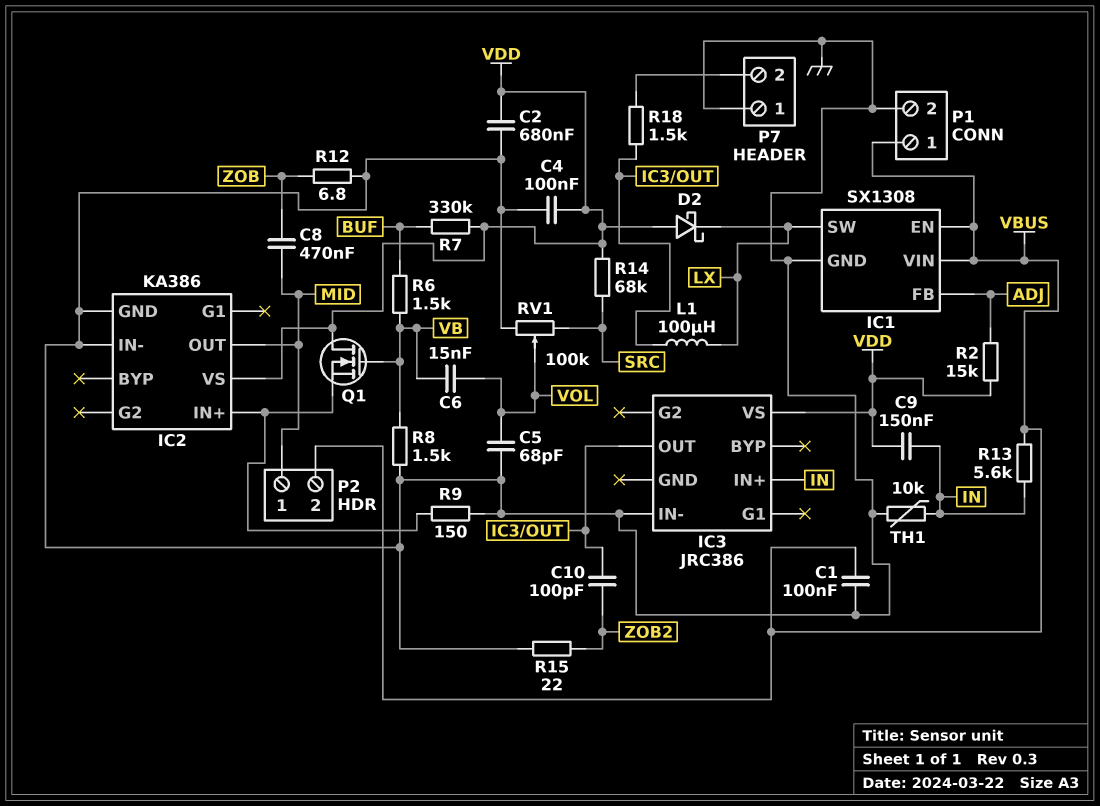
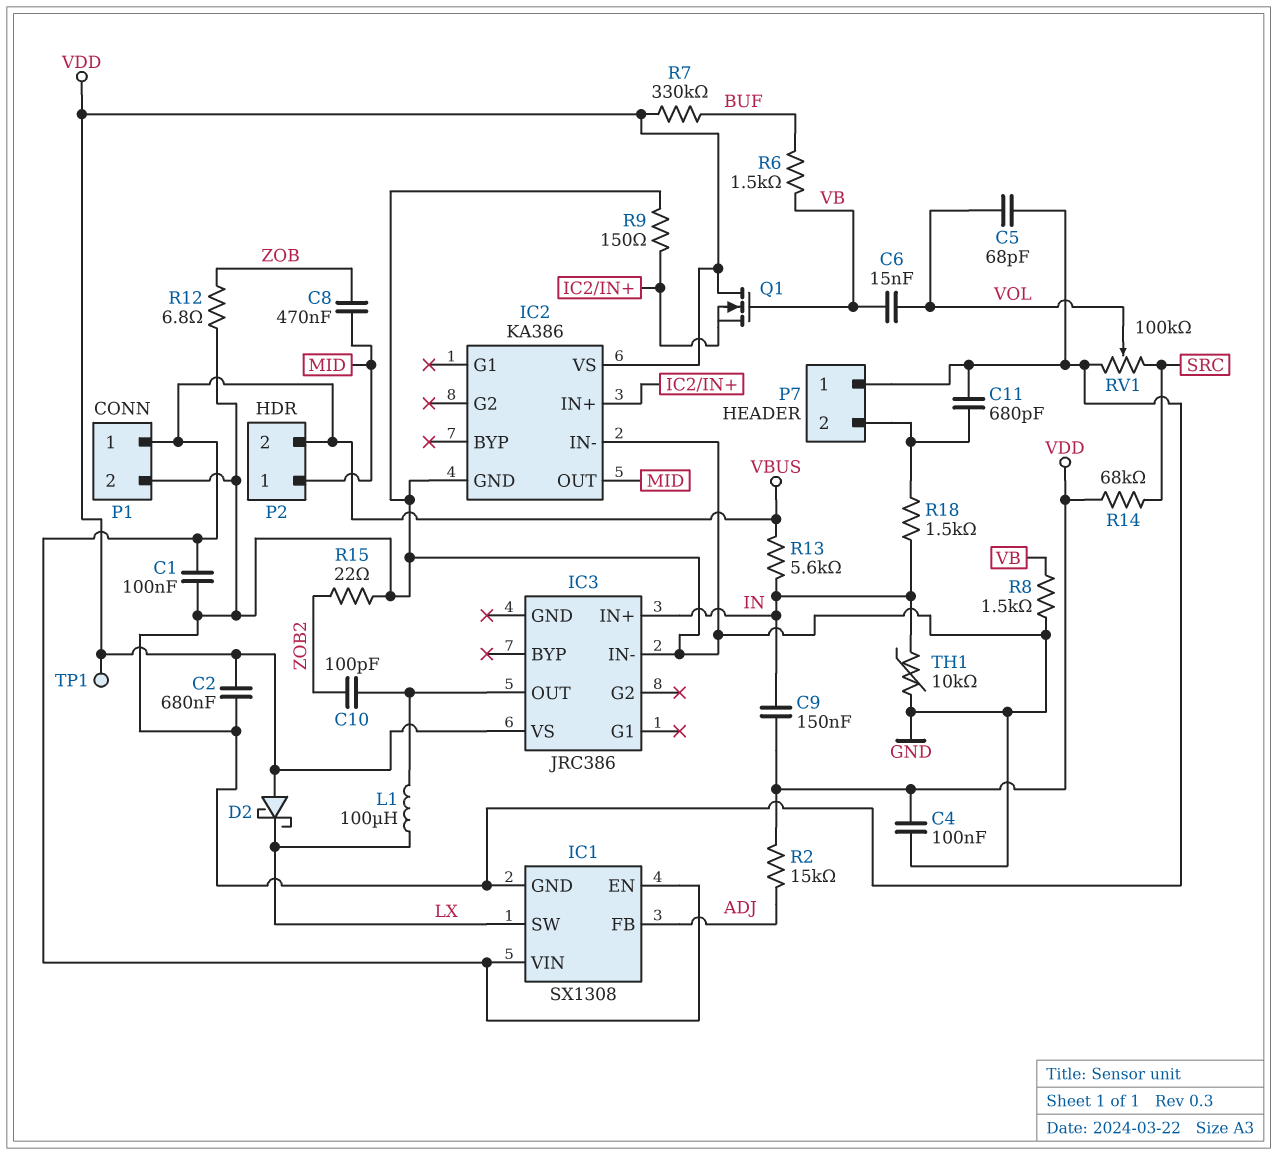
C11: none -> 680pF (GND, P7/2)
R18: 1.5k (IC3/OUT, P7/2) -> 1.5k (IN, P7/2)
TP1: none -> test point (VDD)

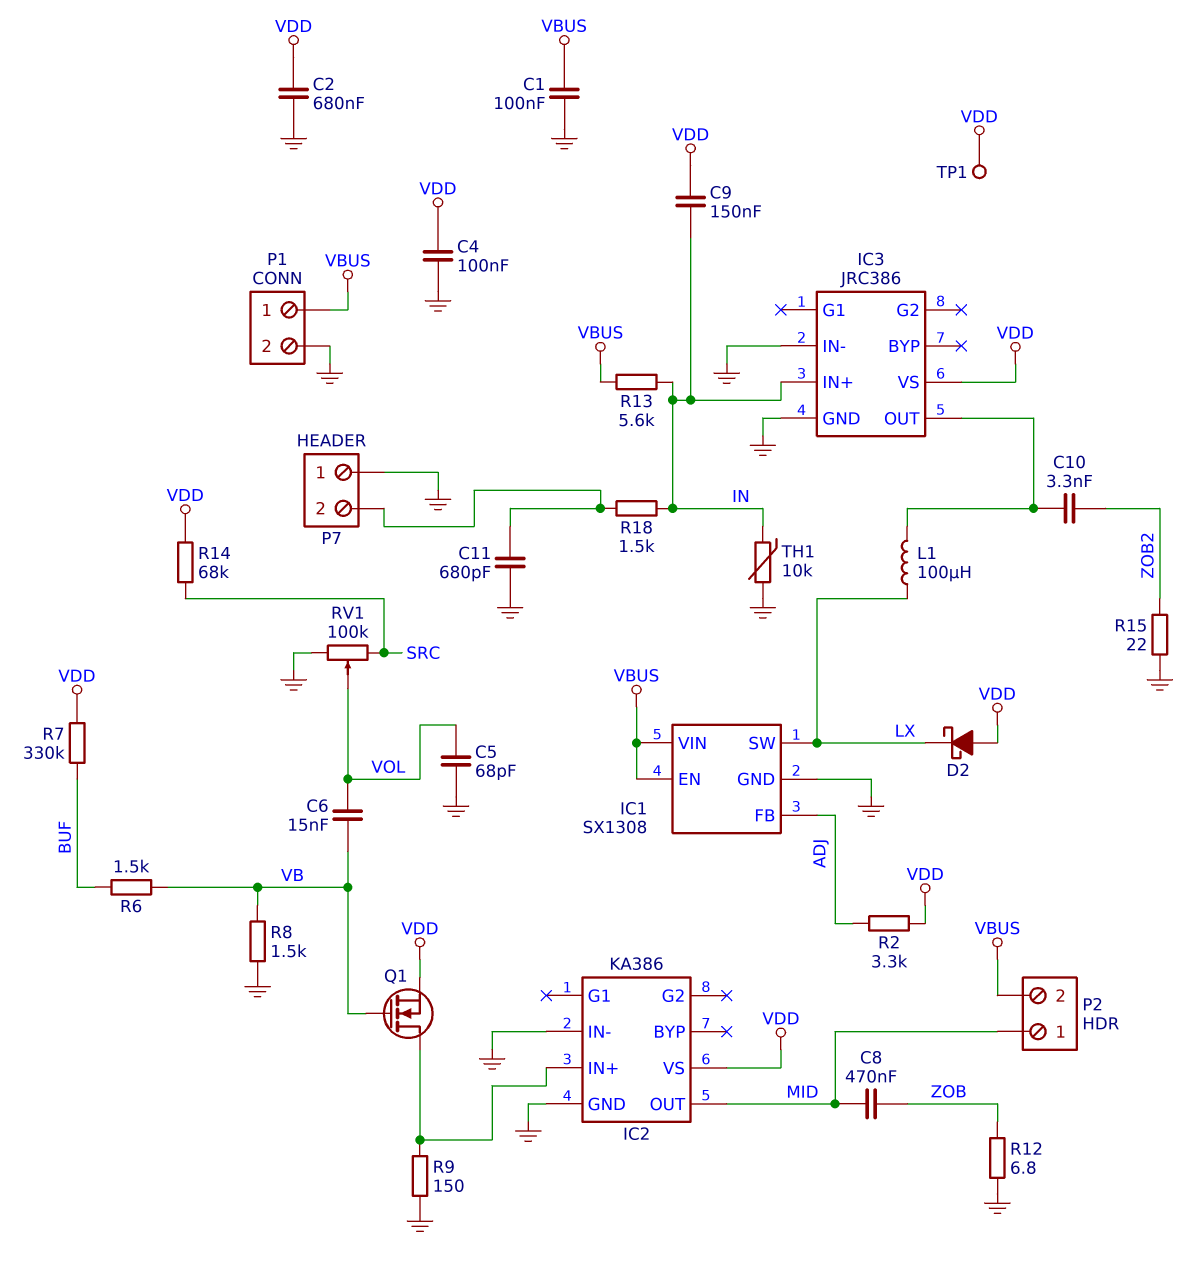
C10: 100pF (IC3/OUT, ZOB2) -> 3.3nF (IC3/OUT, ZOB2)
IC3 pin GND: none -> GND
Q1: NMOS (G VB, D VDD, S IC2/IN+) -> NMOS (G VB, D IC2/IN+, S VDD)
R2: 15k (ADJ, VDD) -> 3.3k (ADJ, VDD)

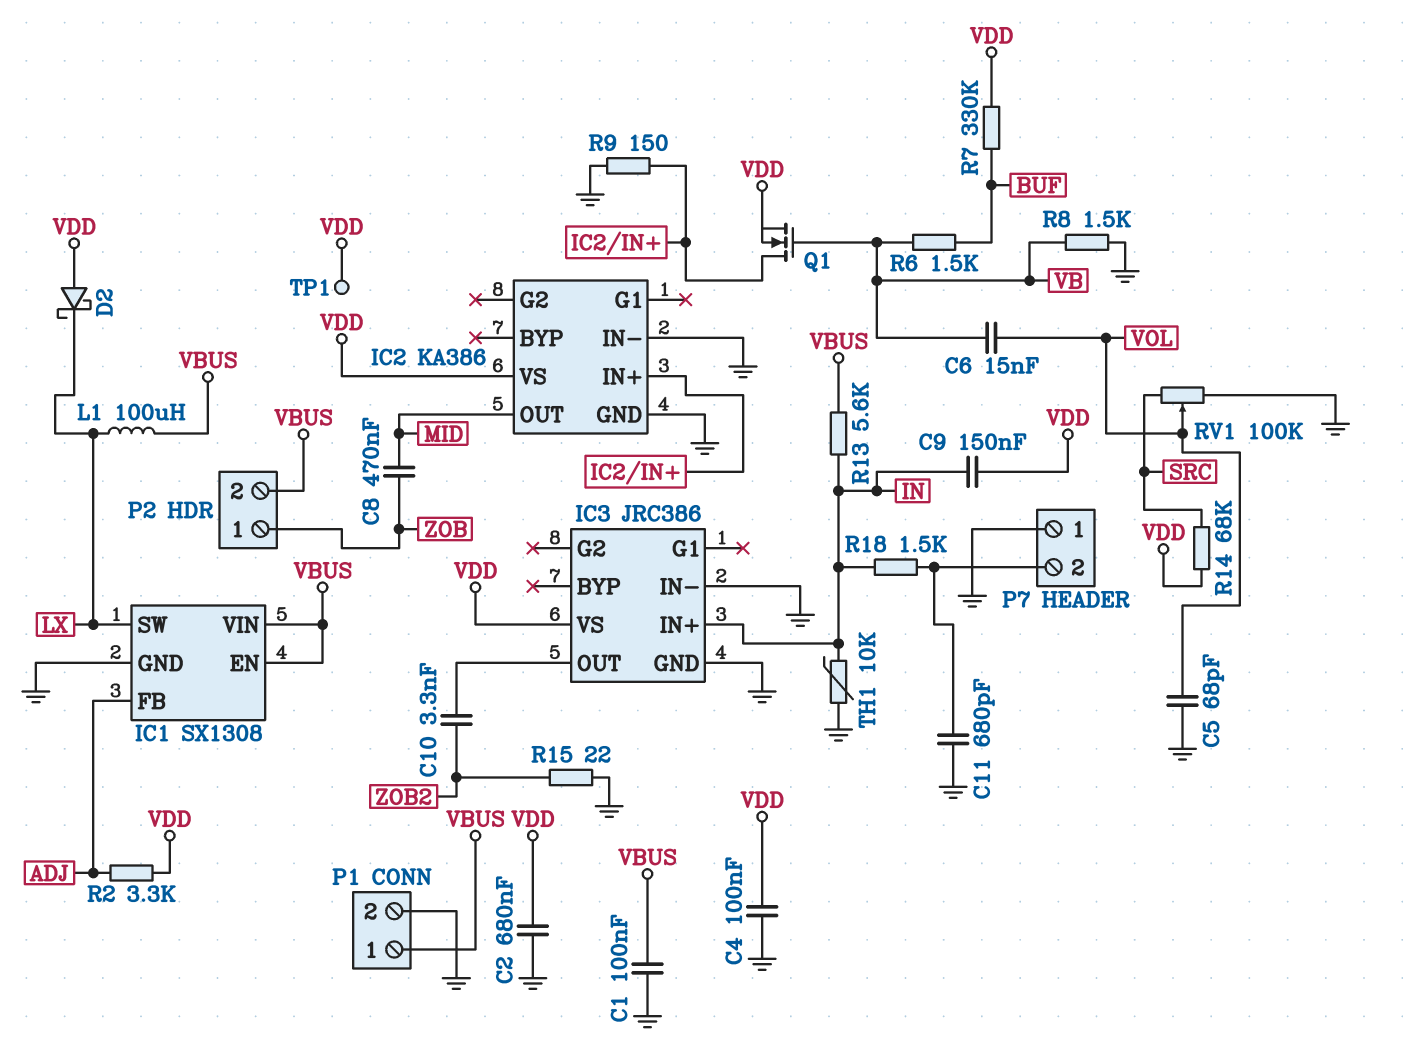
L1: 100uH (IC3/OUT, LX) -> 100uH (LX, VBUS)
P2 pin 1: MID -> ZOB
R12: 6.8 (GND, ZOB) -> none

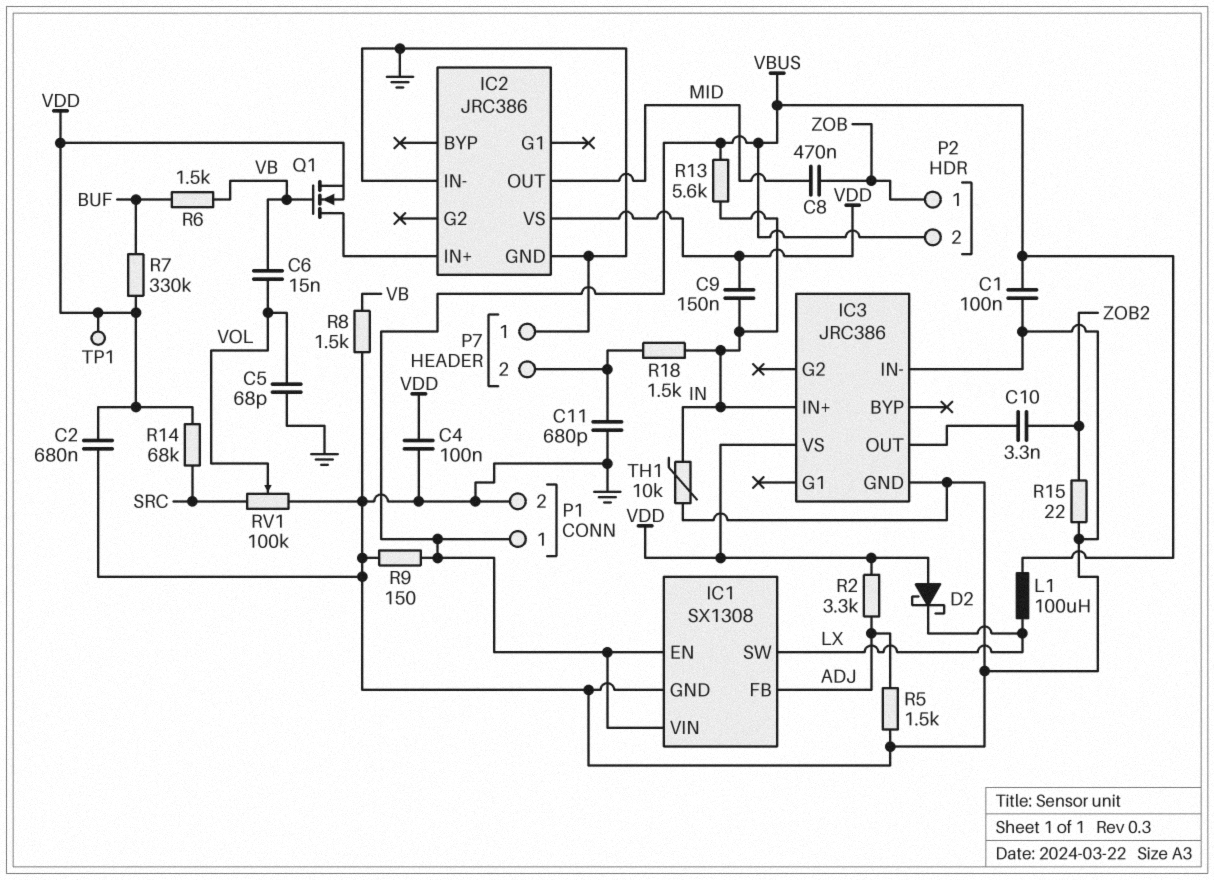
IC2: KA386 -> JRC386
R5: none -> 1.5k (ADJ, GND)
R9: 150 (GND, IC2/IN+) -> 150 (GND, VBUS)

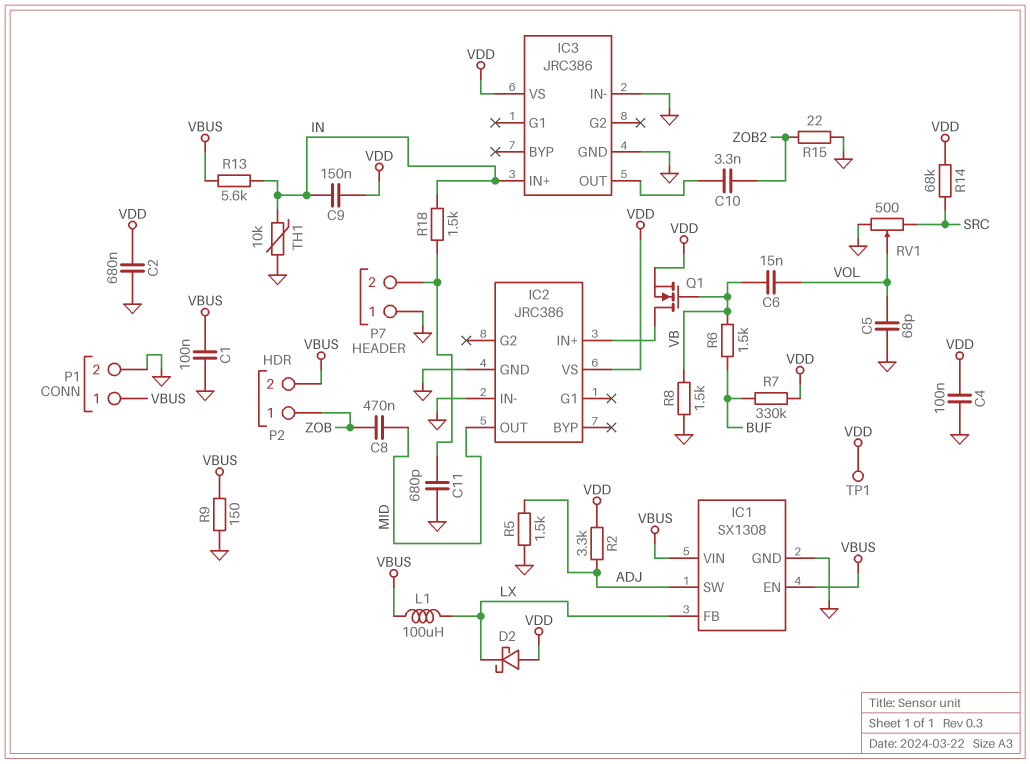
IC1 pin FB: ADJ -> LX
IC1 pin SW: LX -> ADJ
RV1: 100k (GND, SRC, wiper VOL) -> 500 (GND, SRC, wiper VOL)

